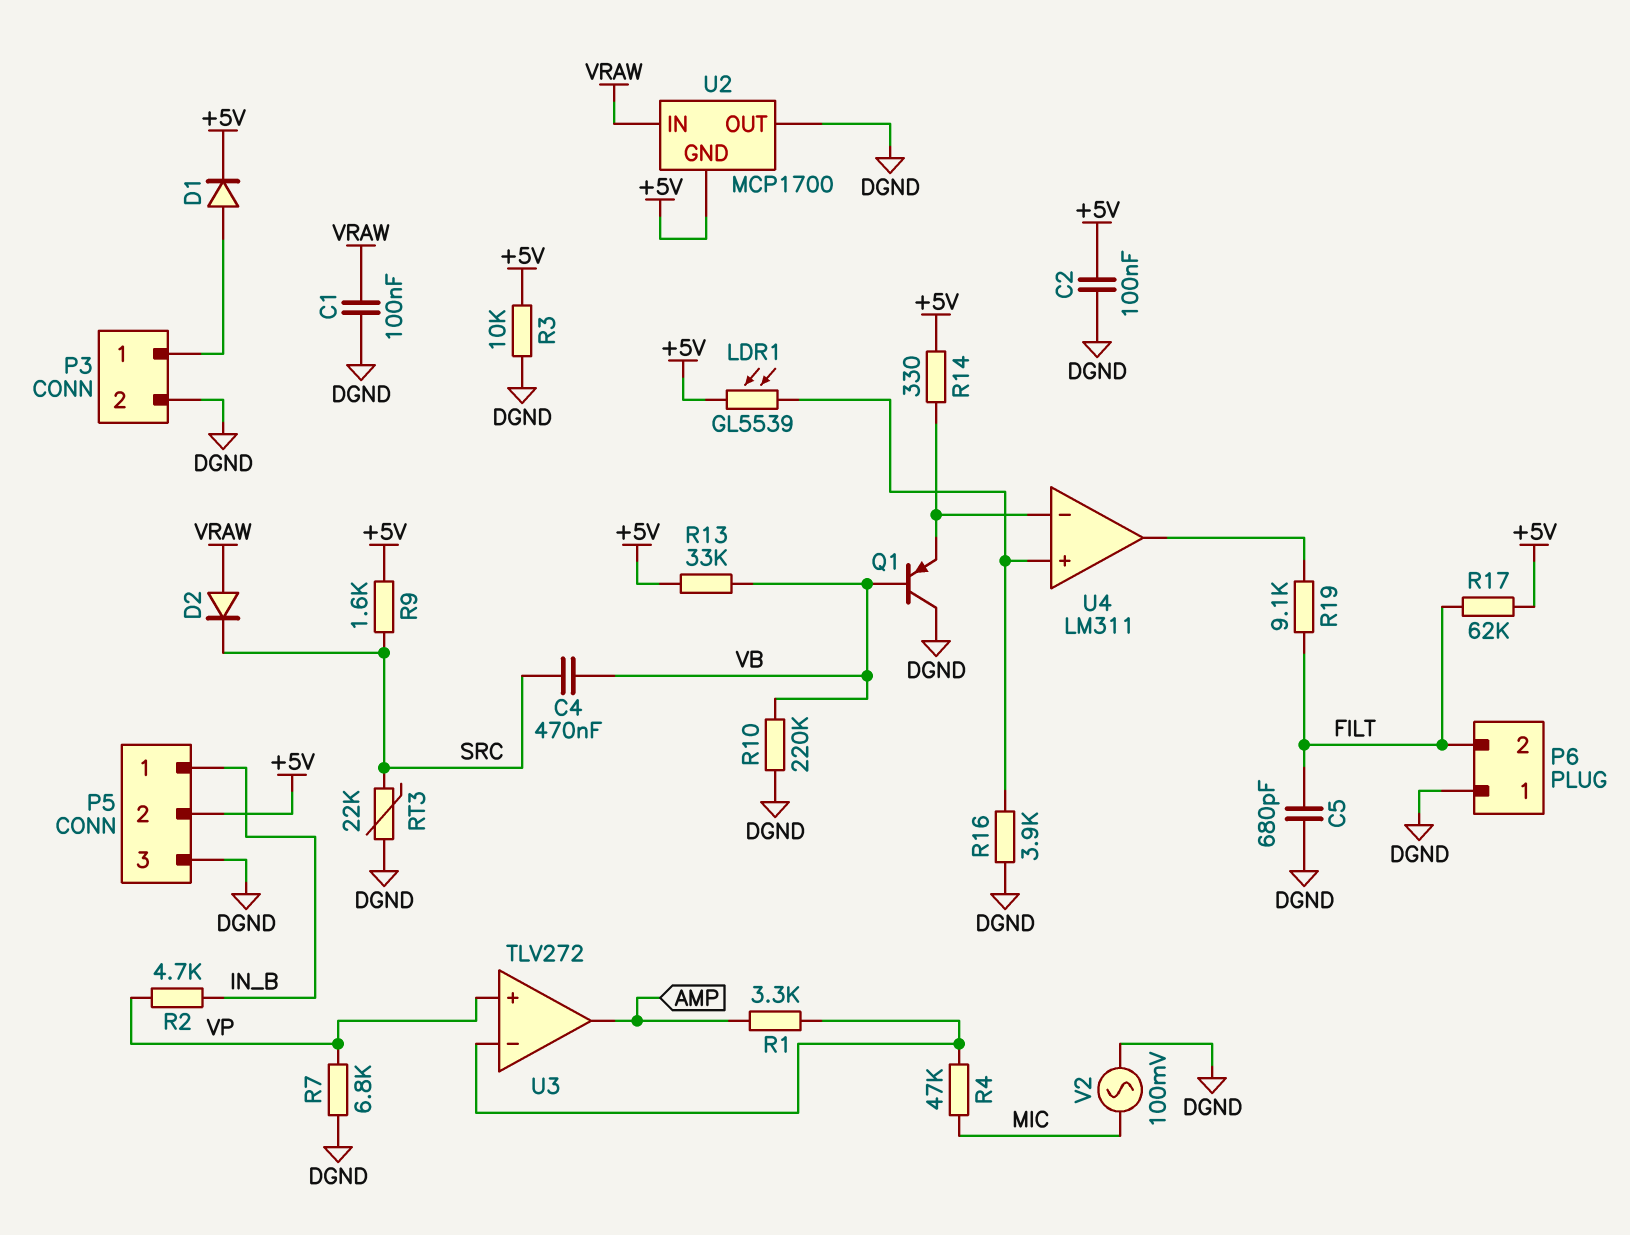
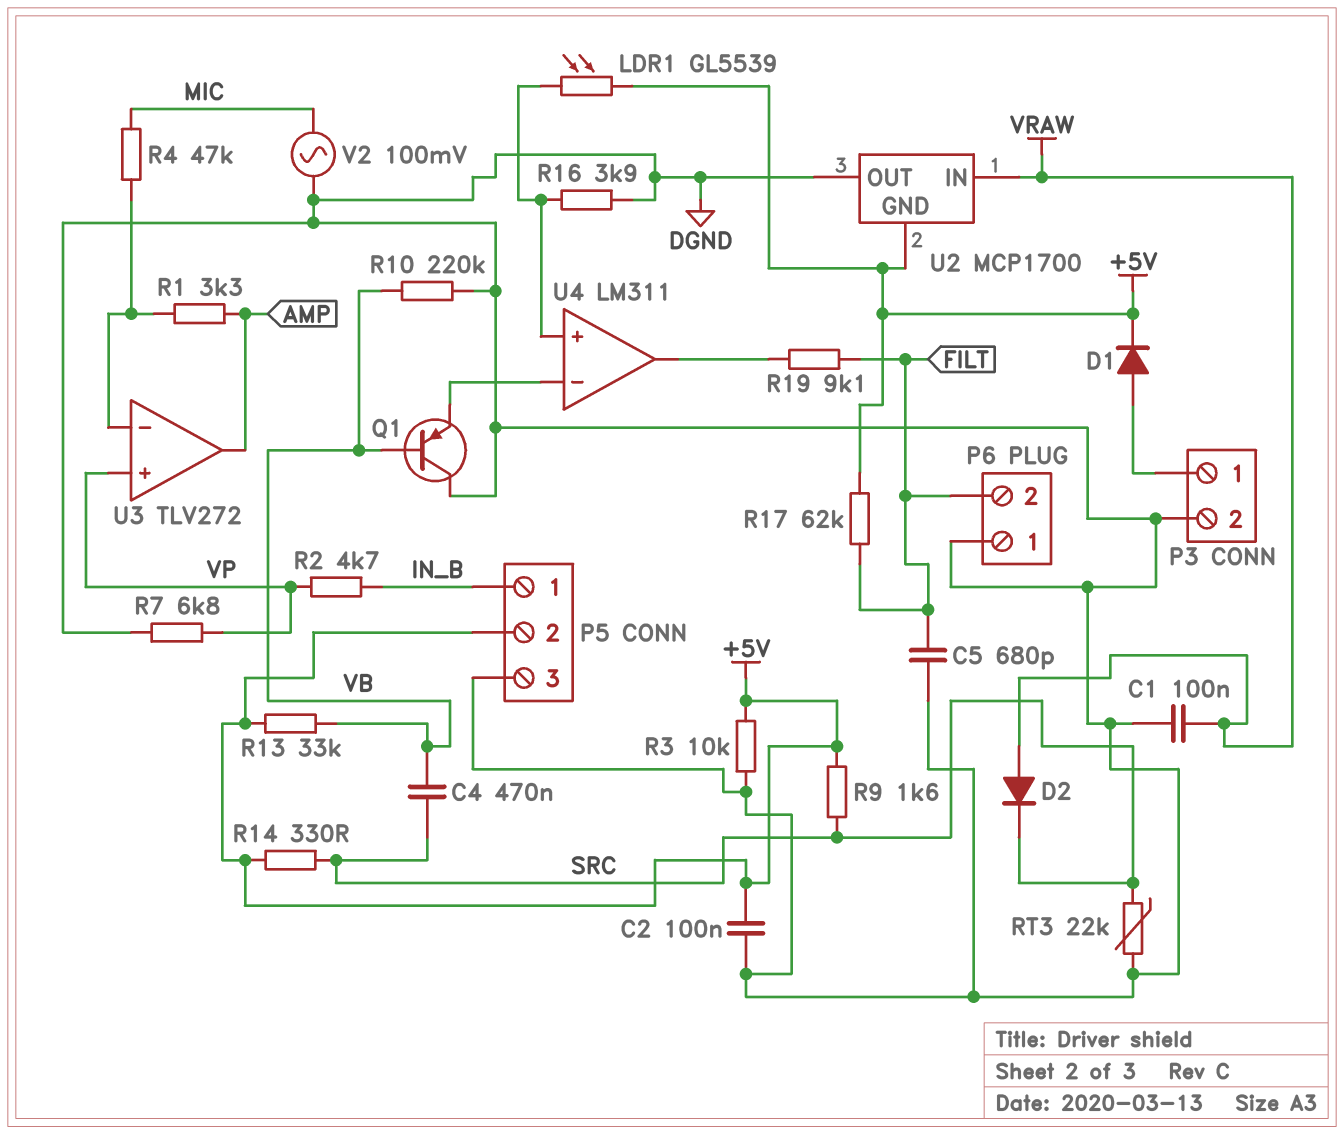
R14: 330 (+5V, U4/in-) -> 330 (+5V, SRC)

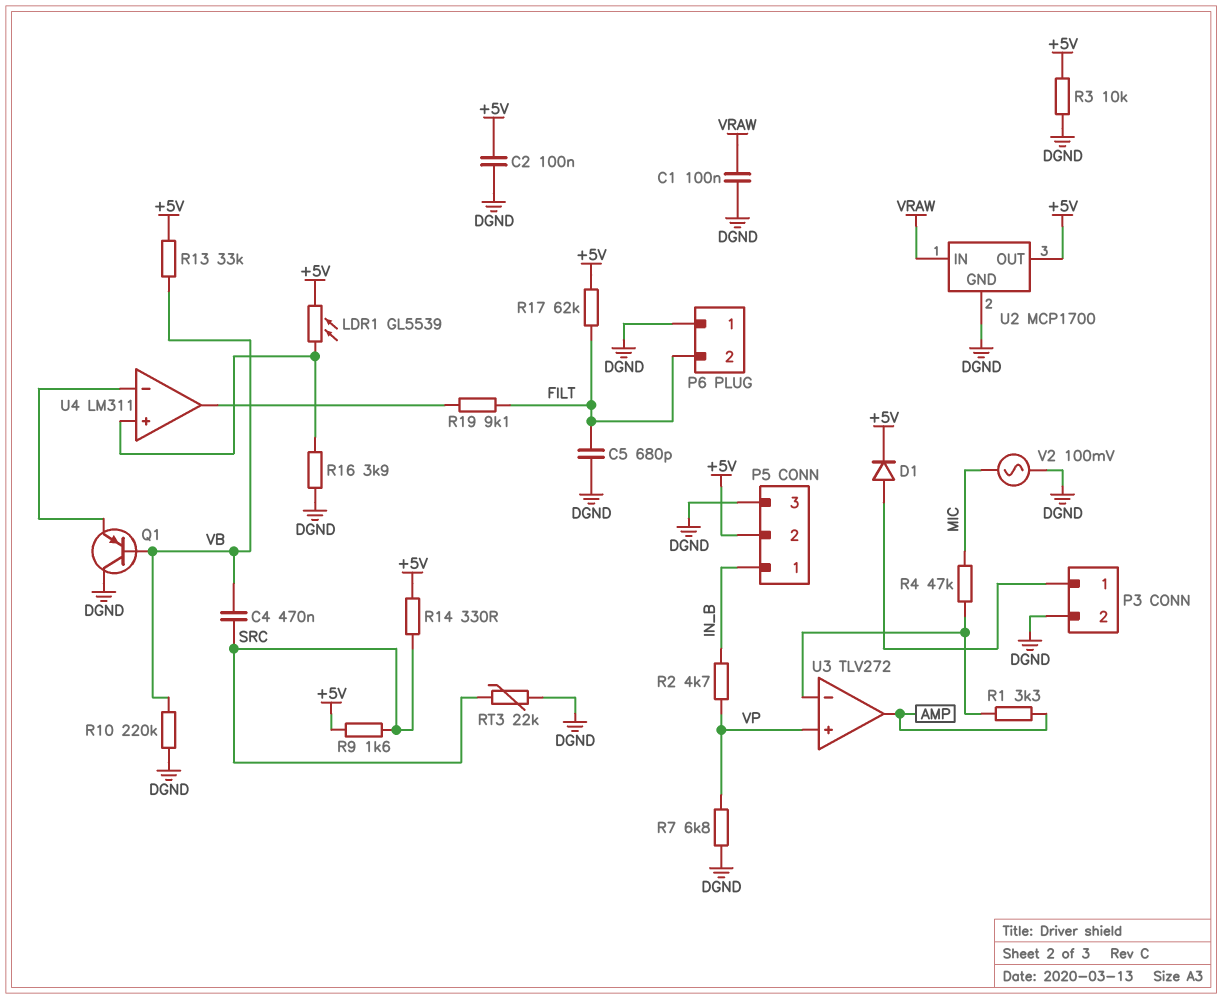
D2: diode (A VRAW, K SRC) -> none
U2 pin GND: +5V -> DGND
U2 pin OUT: DGND -> +5V

